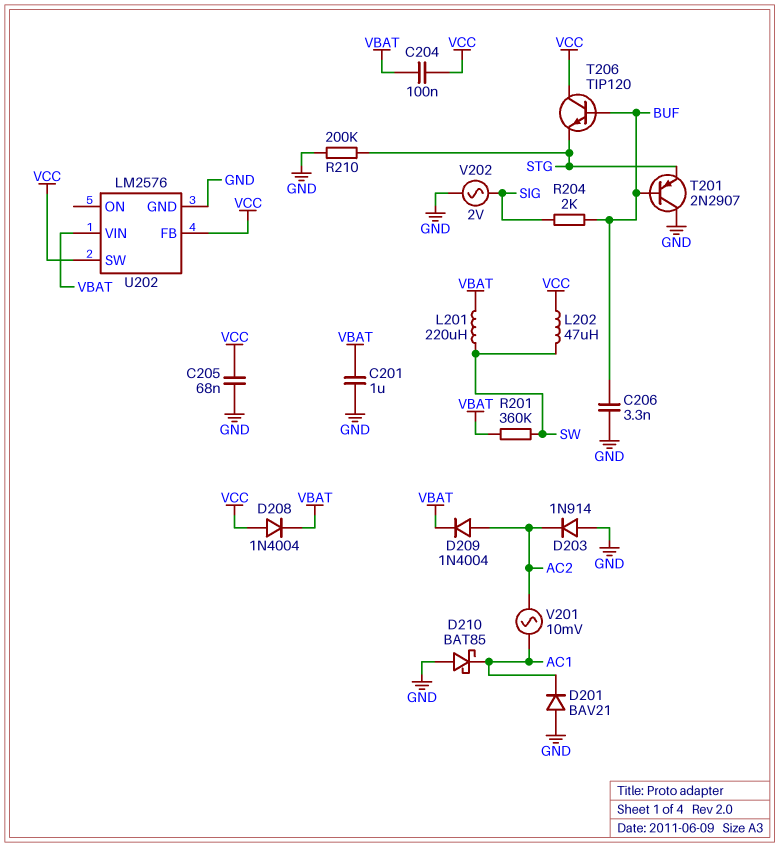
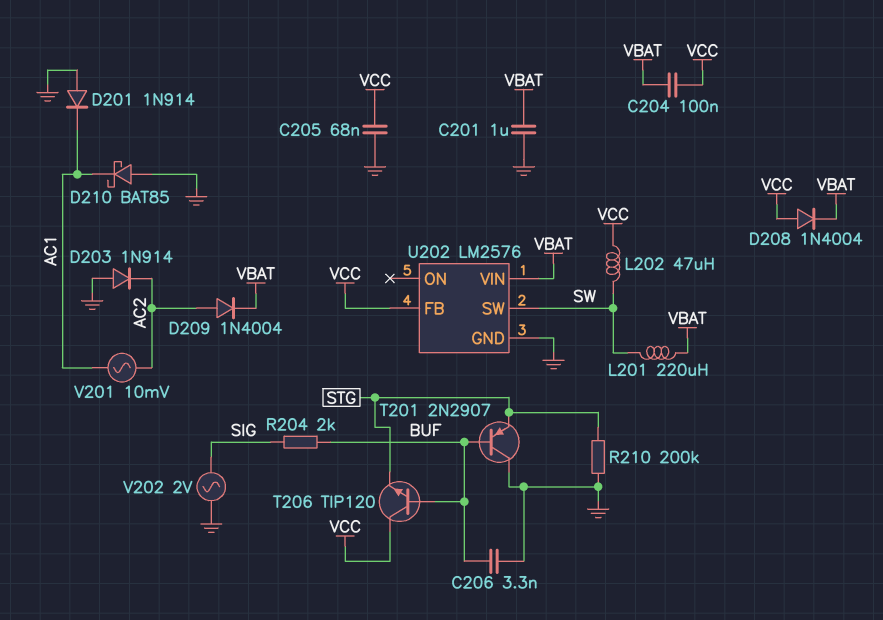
D201: diode BAV21 (A GND, K AC1) -> diode 1N914 (A GND, K AC1)
R201: 360k (SW, VBAT) -> none
U202 pin SW: VCC -> SW

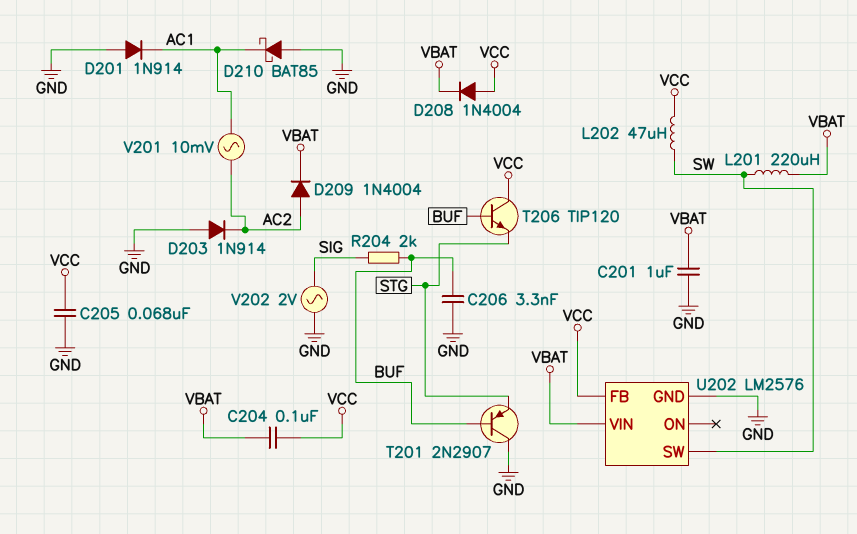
R210: 200k (GND, STG) -> none

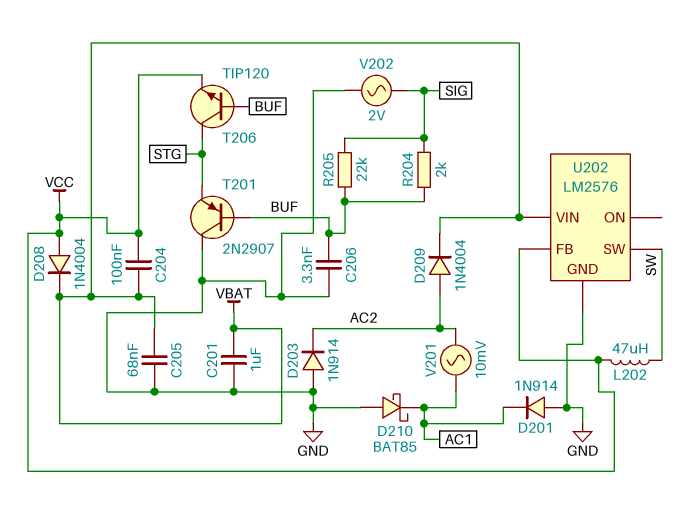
C205: 68nF (GND, VCC) -> 68nF (GND, VBAT)
L201: 220uH (SW, VBAT) -> none
R205: none -> 22k (BUF, SIG)
T206: NPN TIP120 (B BUF, C VCC, E STG) -> NPN TIP120 (B BUF, C STG, E VCC)

